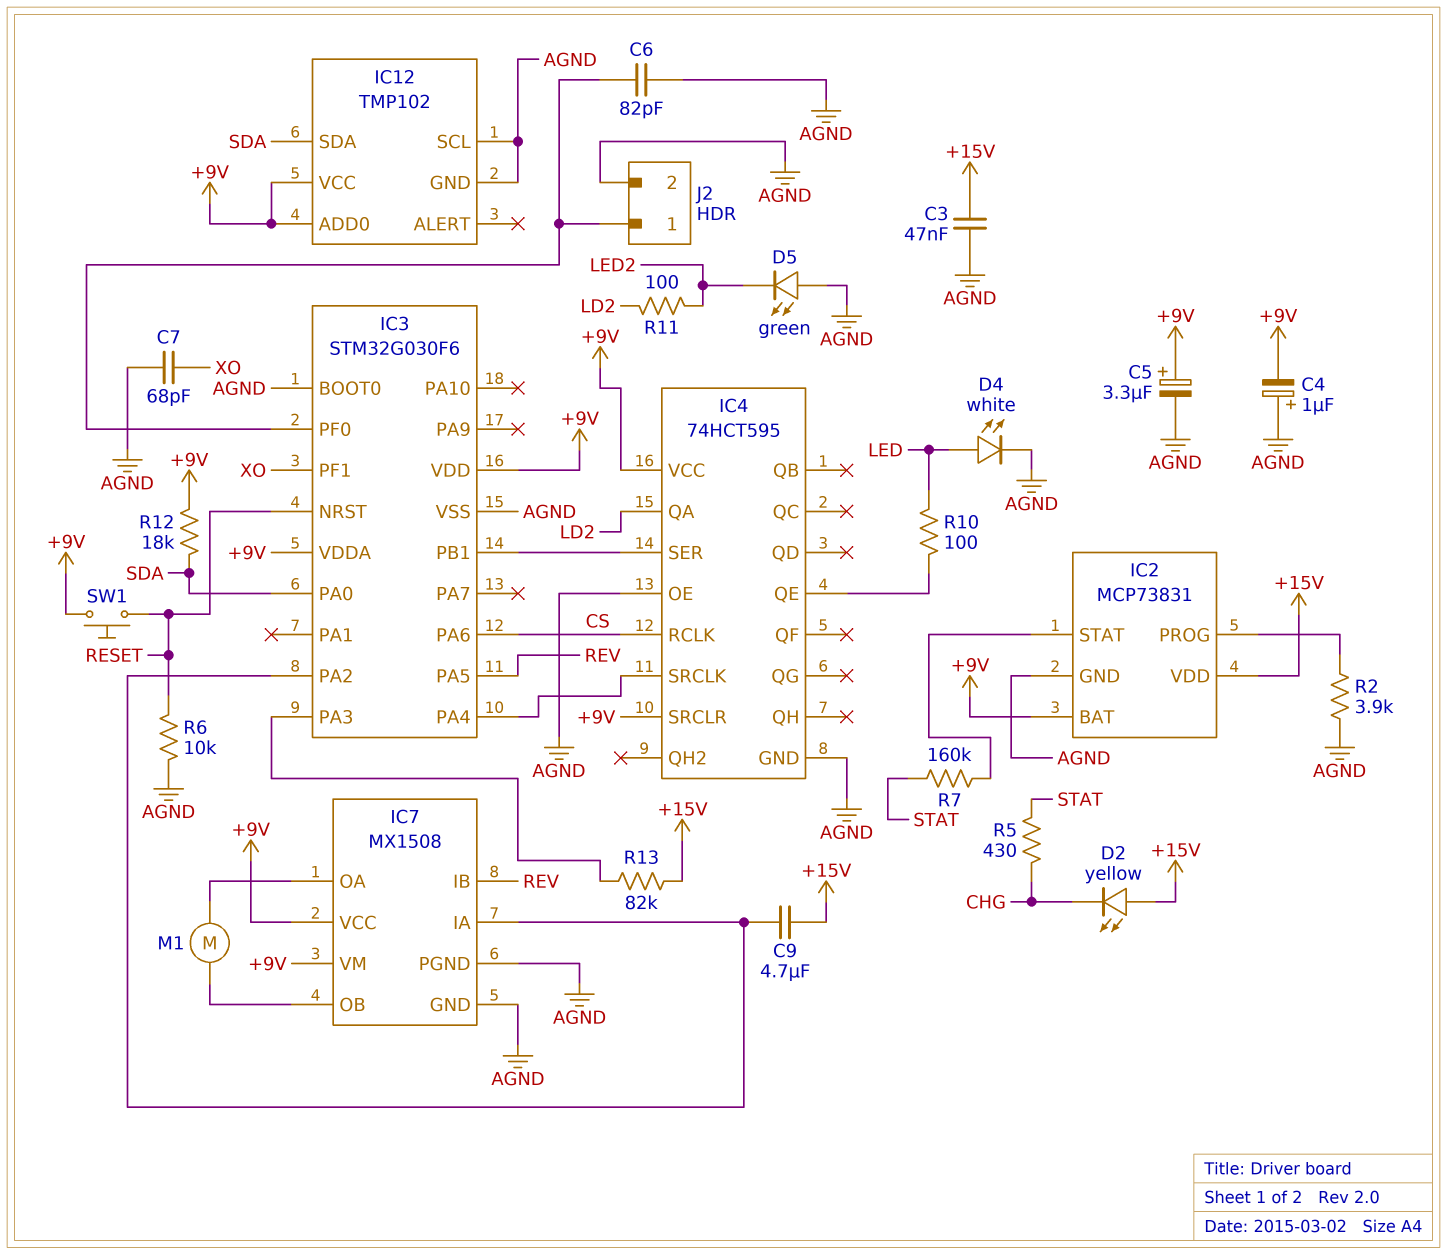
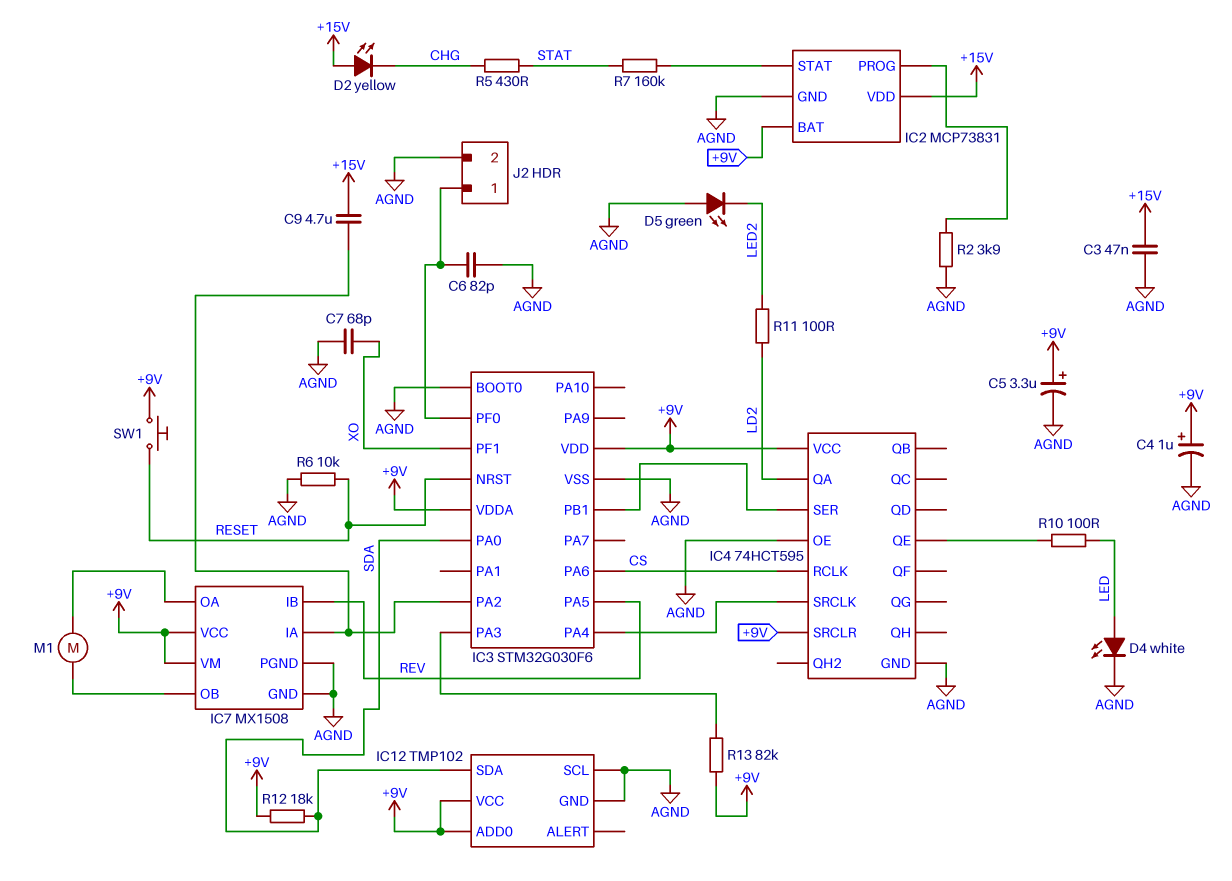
C4: 1uF (plus AGND, minus +9V) -> 1uF (plus +9V, minus AGND)
R13: 82k (+15V, IC3/PA3) -> 82k (+9V, IC3/PA3)

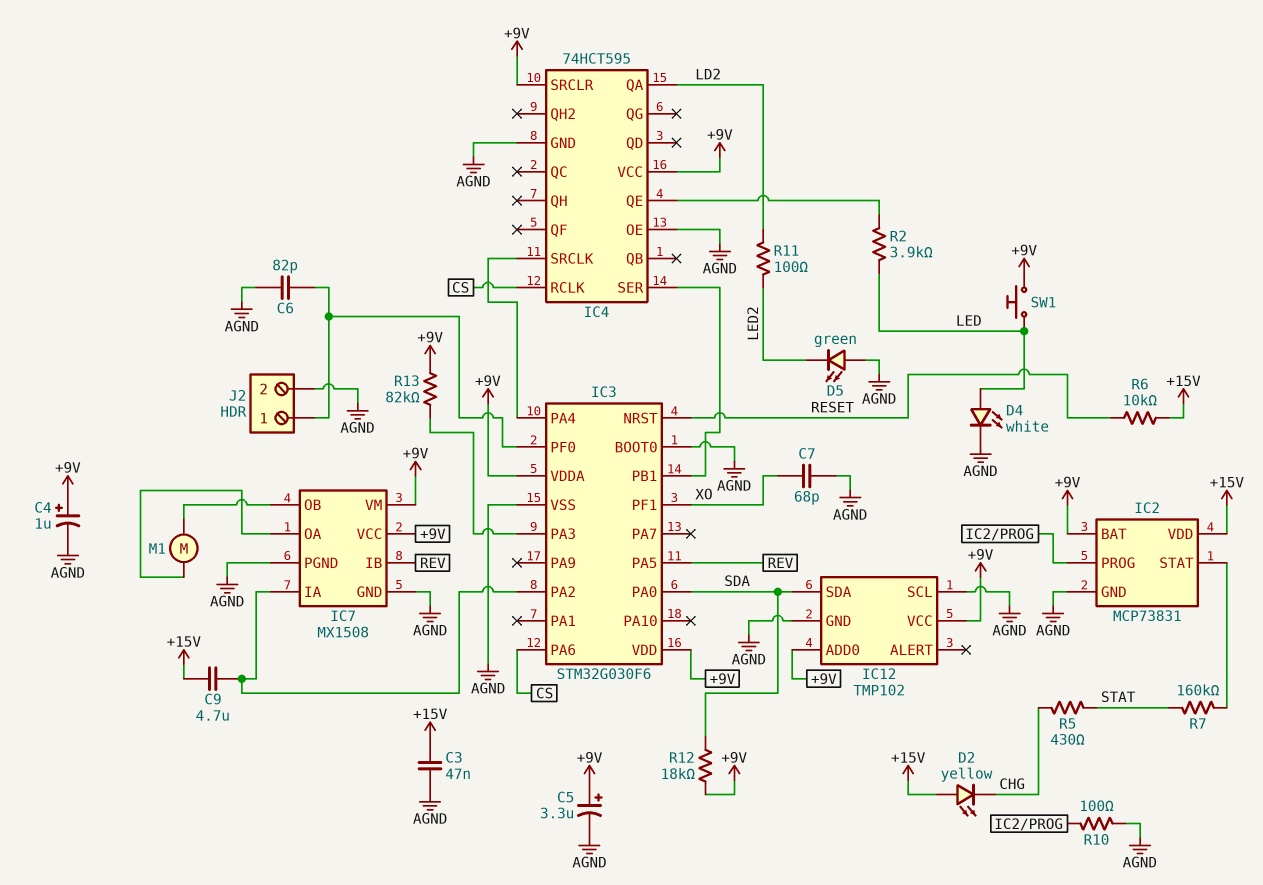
R2: 3.9k (AGND, IC2/PROG) -> 3.9k (IC4/QE, LED)
R6: 10k (AGND, RESET) -> 10k (+15V, RESET)
R10: 100 (IC4/QE, LED) -> 100 (AGND, IC2/PROG)
SW1: button (+9V, RESET) -> button (+9V, LED)

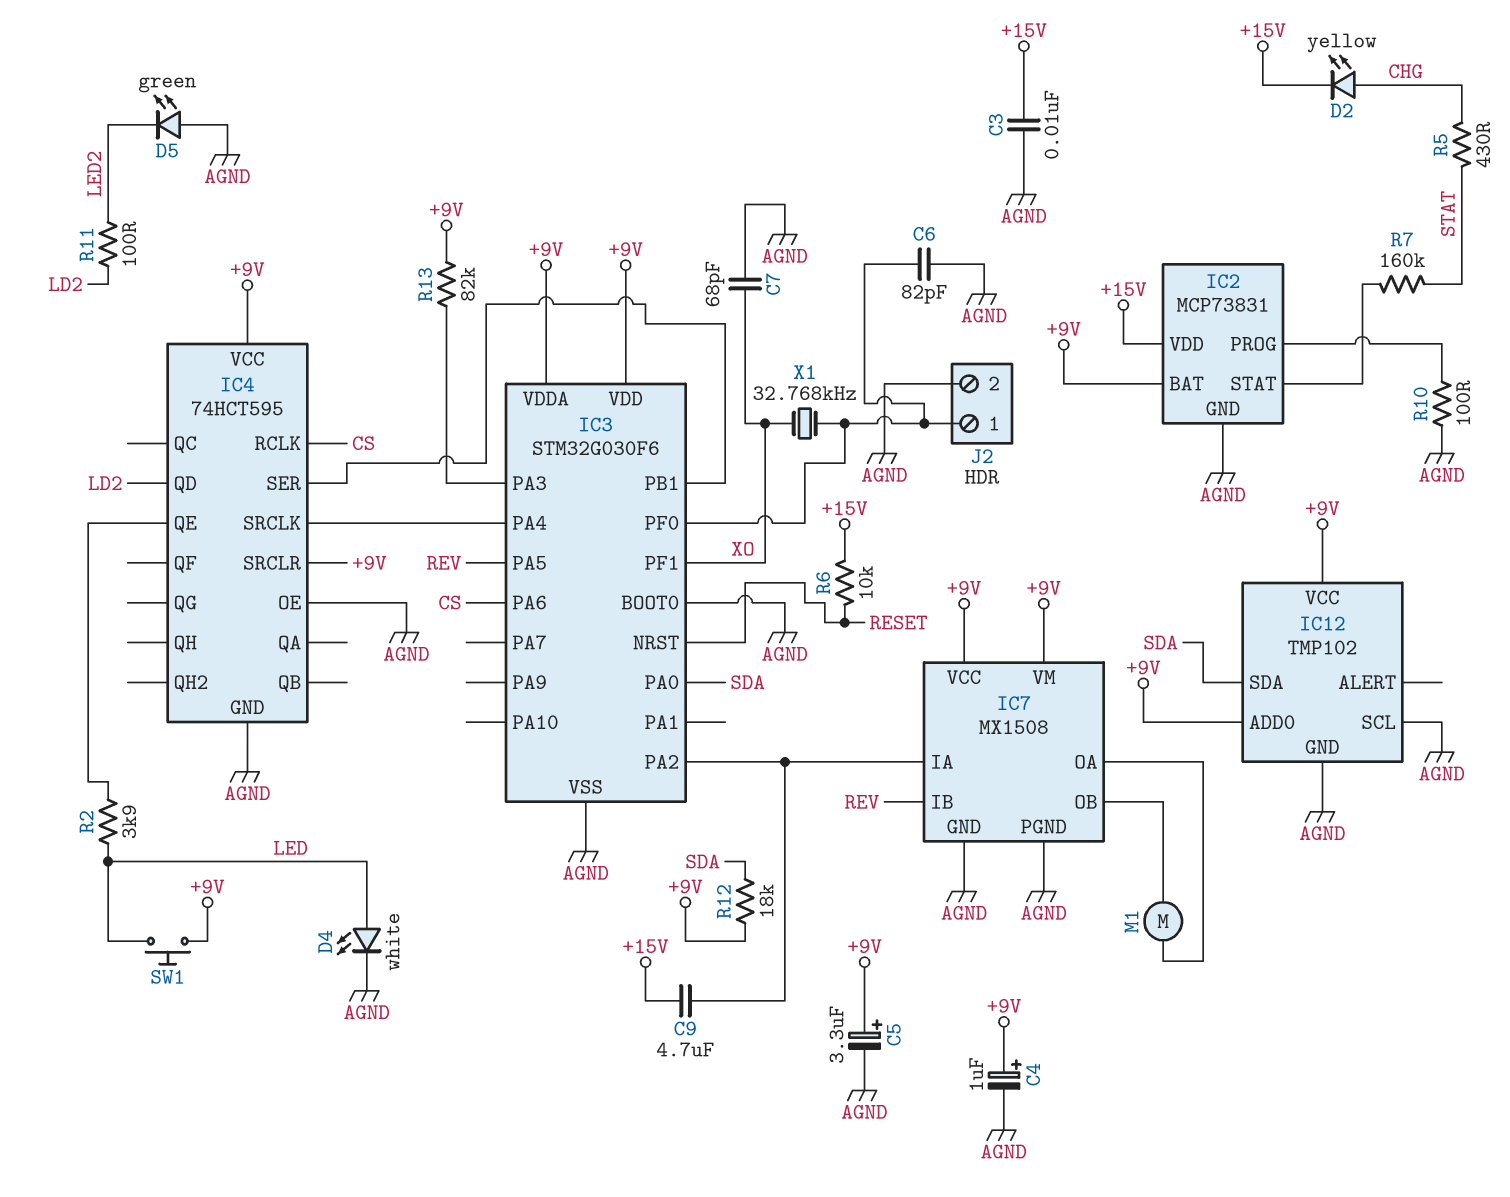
C3: 47nF (+15V, AGND) -> 10nF (+15V, AGND)
D2: LED yellow (A +15V, K CHG) -> LED yellow (A CHG, K +15V)
IC4 pin QA: LD2 -> none
IC4 pin QD: none -> LD2
X1: none -> 32.768kHz (IC3/PF0, XO)

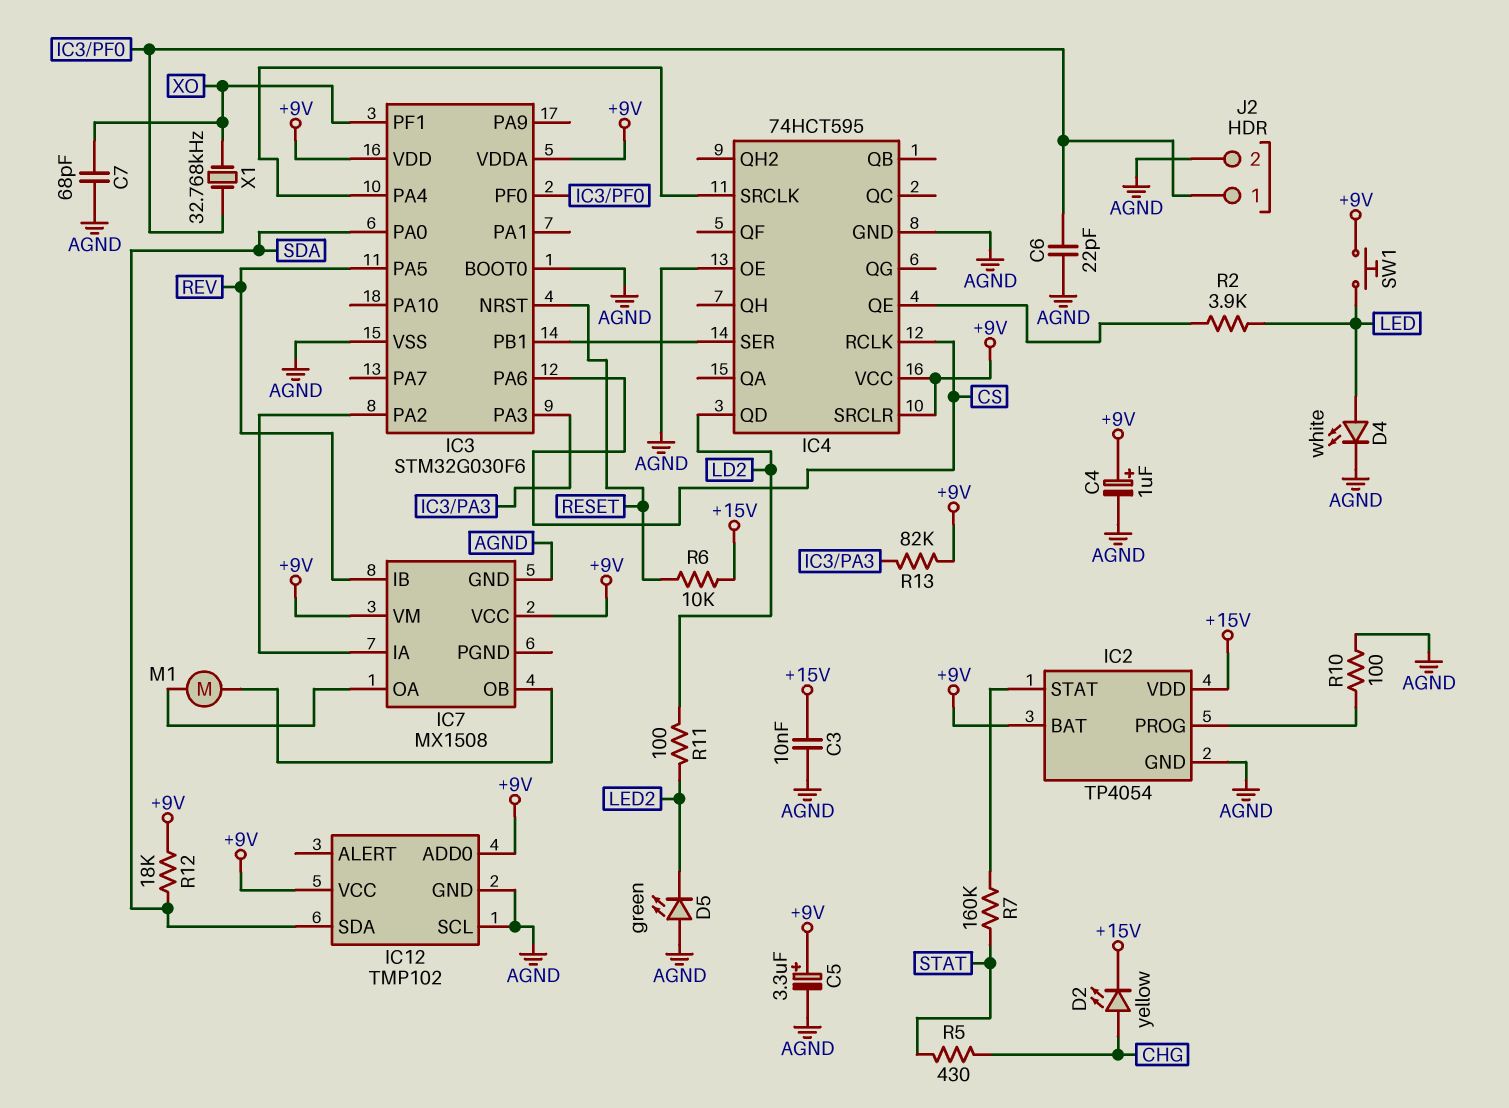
C6: 82pF (AGND, IC3/PF0) -> 22pF (AGND, IC3/PF0)
C9: 4.7uF (+15V, IC3/PA2) -> none
IC2: MCP73831 -> TP4054
IC7 pin PGND: AGND -> none

